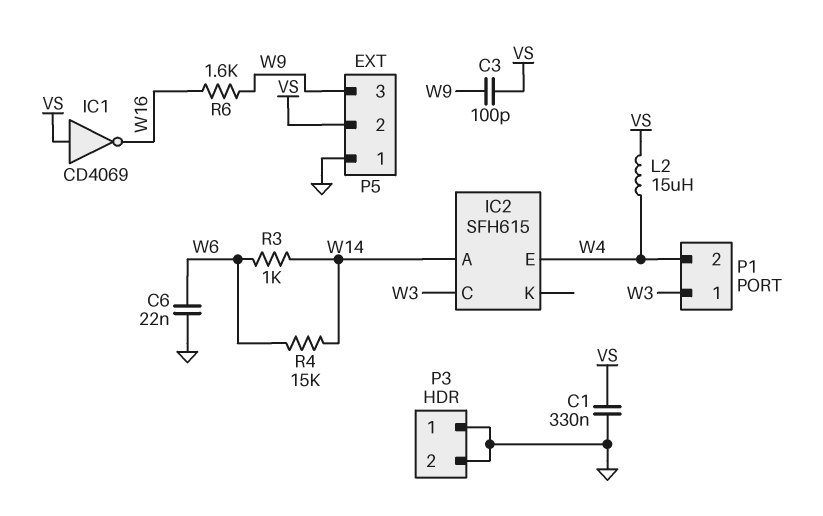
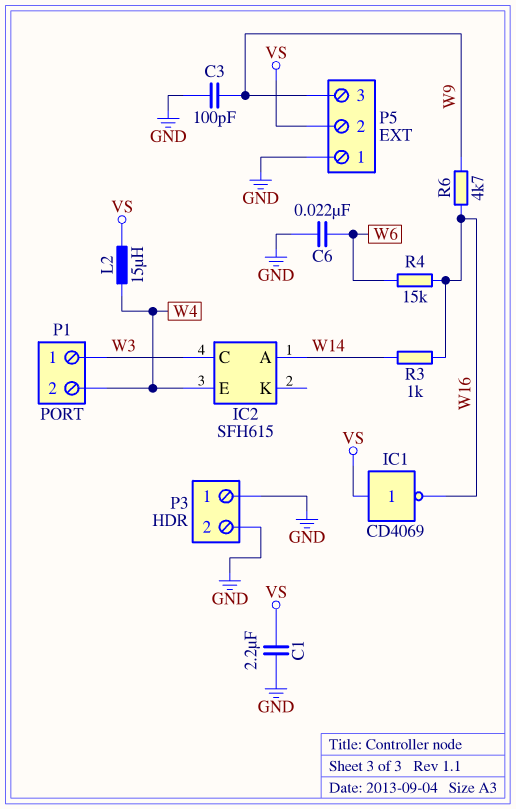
C1: 330nF (GND, VS) -> 2.2uF (GND, VS)
C3: 100pF (VS, W9) -> 100pF (GND, W9)
R3: 1k (W6, W14) -> 1k (W14, W16)
R4: 15k (W6, W14) -> 15k (W6, W16)
R6: 1.6k (W9, W16) -> 4.7k (W9, W16)

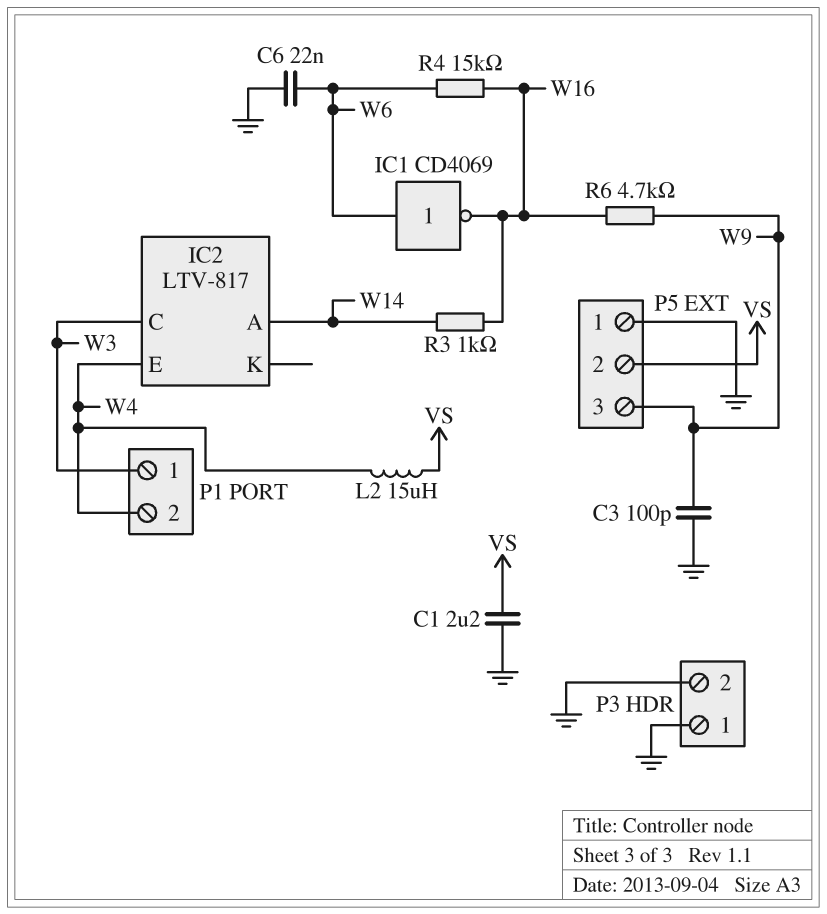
IC1: NOT CD4069 (in VS, out W16) -> NOT CD4069 (in W6, out W16)
IC2: SFH615 -> LTV-817

